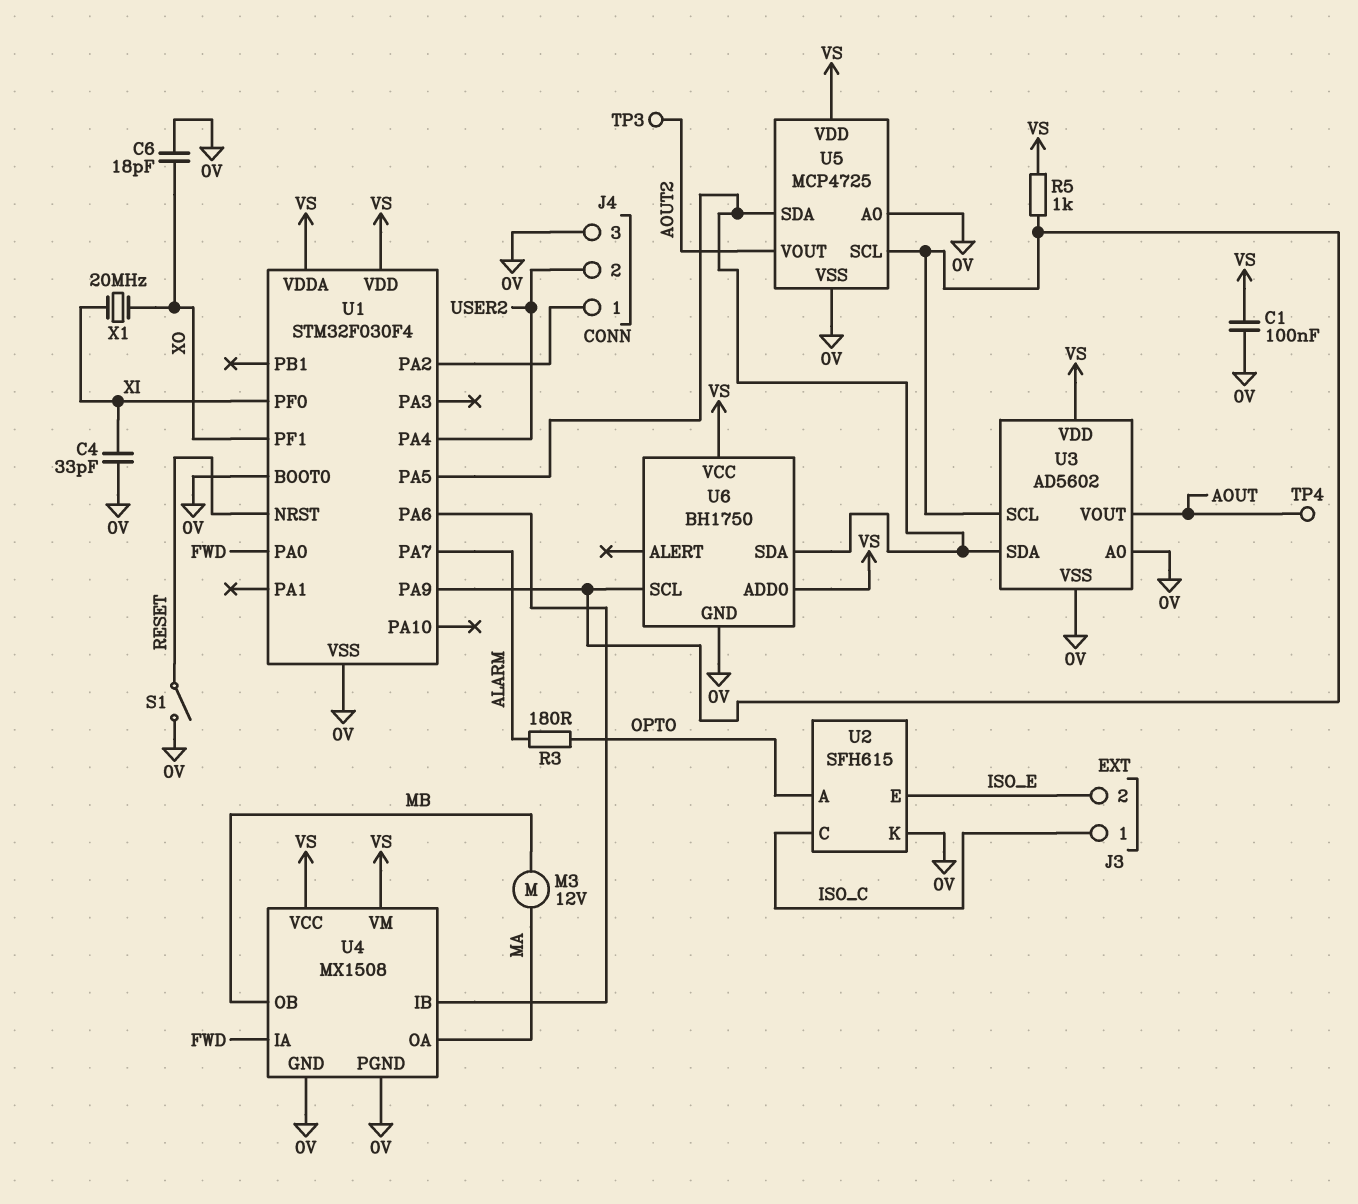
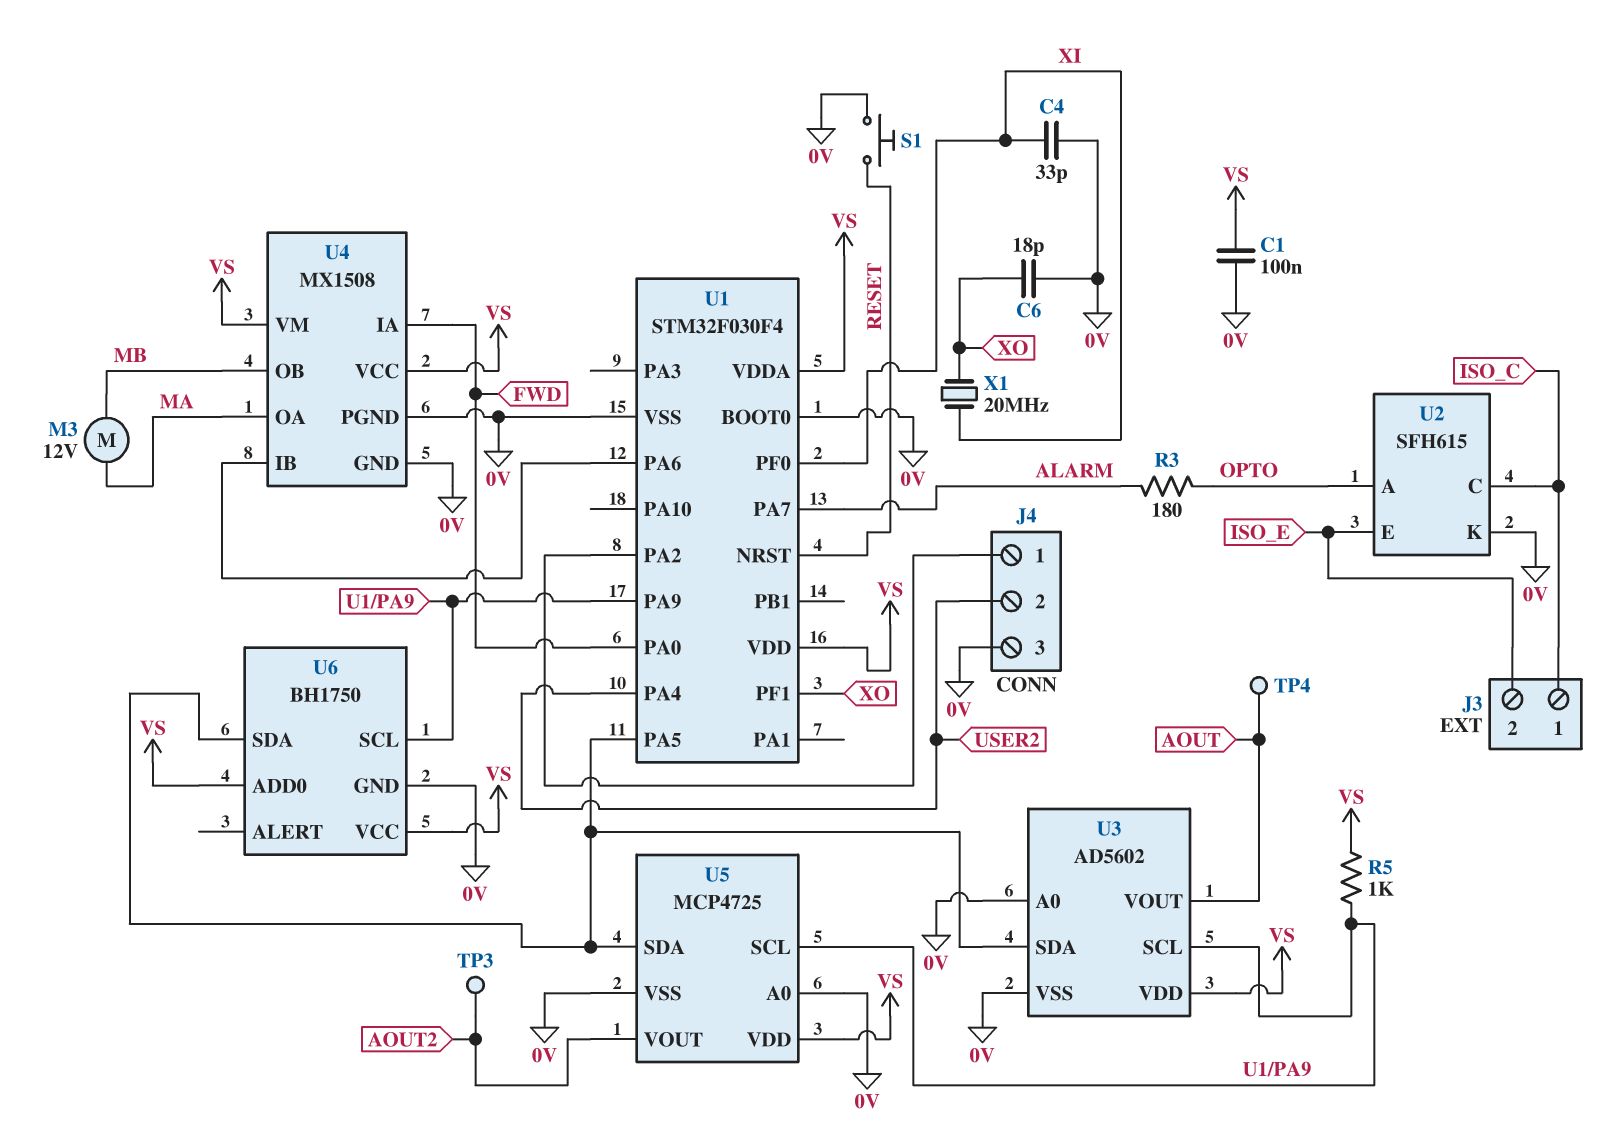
S1: switch (0V, RESET) -> button (0V, RESET)

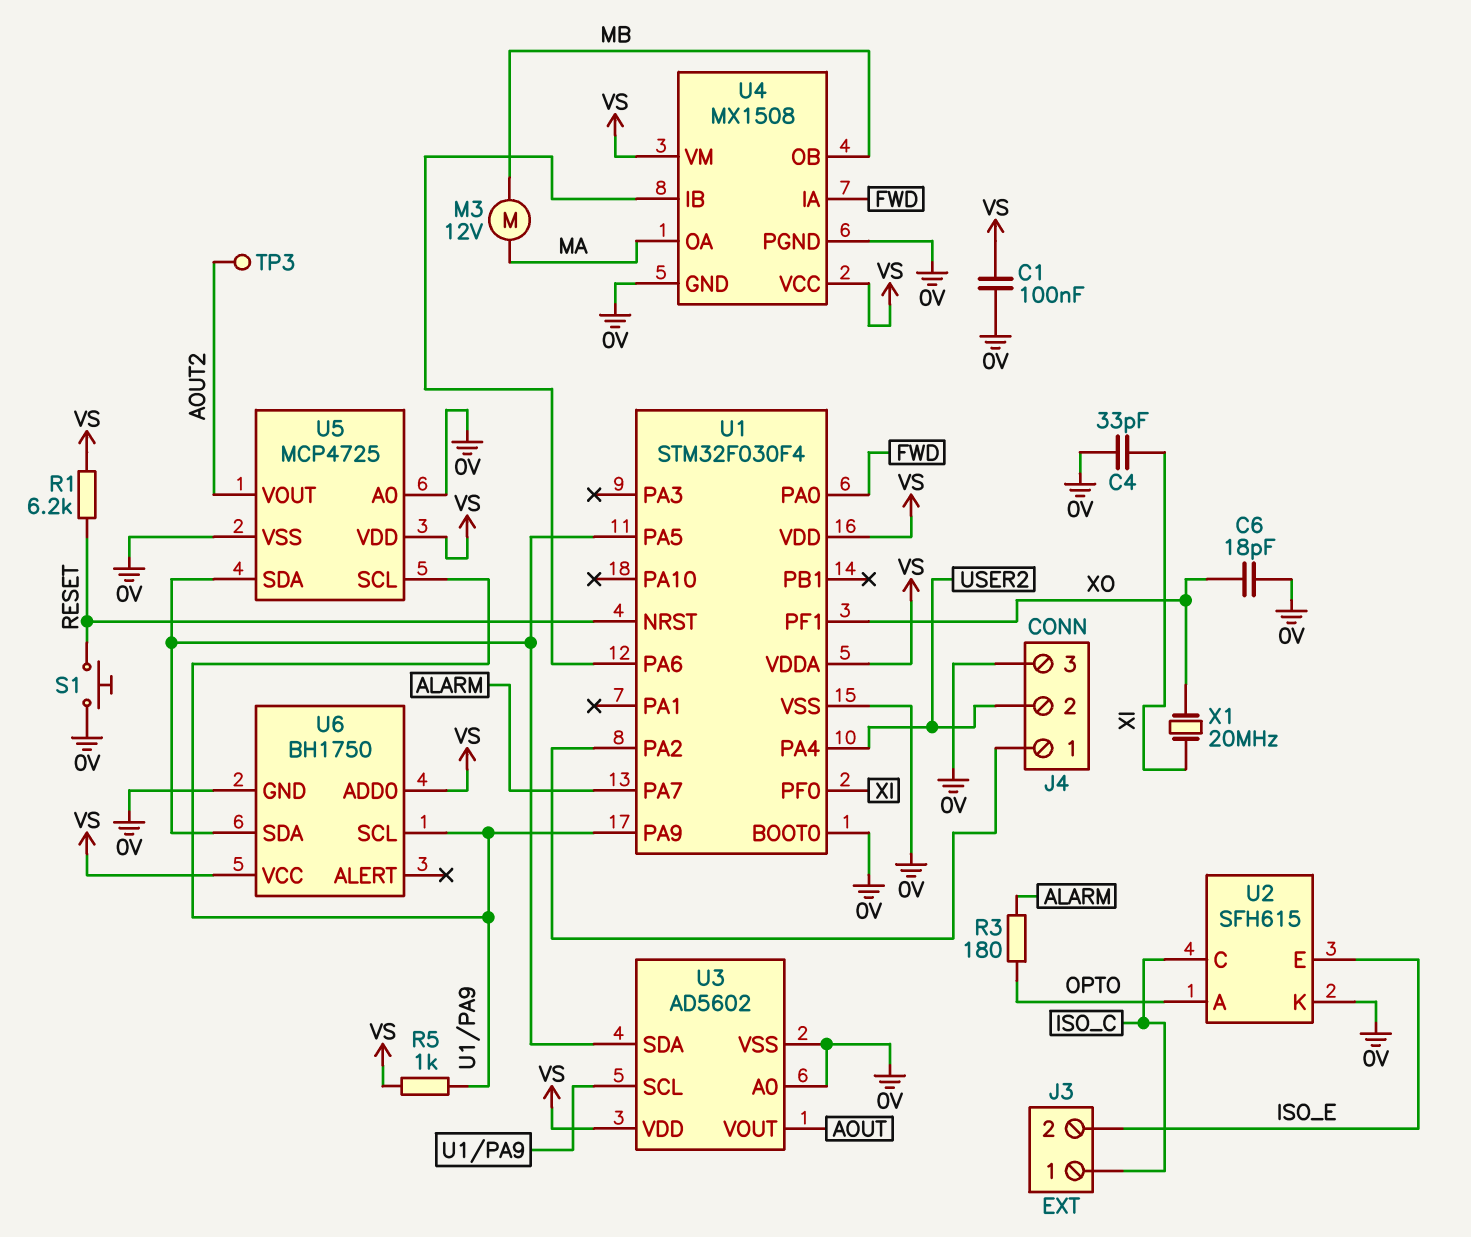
R1: none -> 6.2k (RESET, VS)
TP4: test point (AOUT) -> none

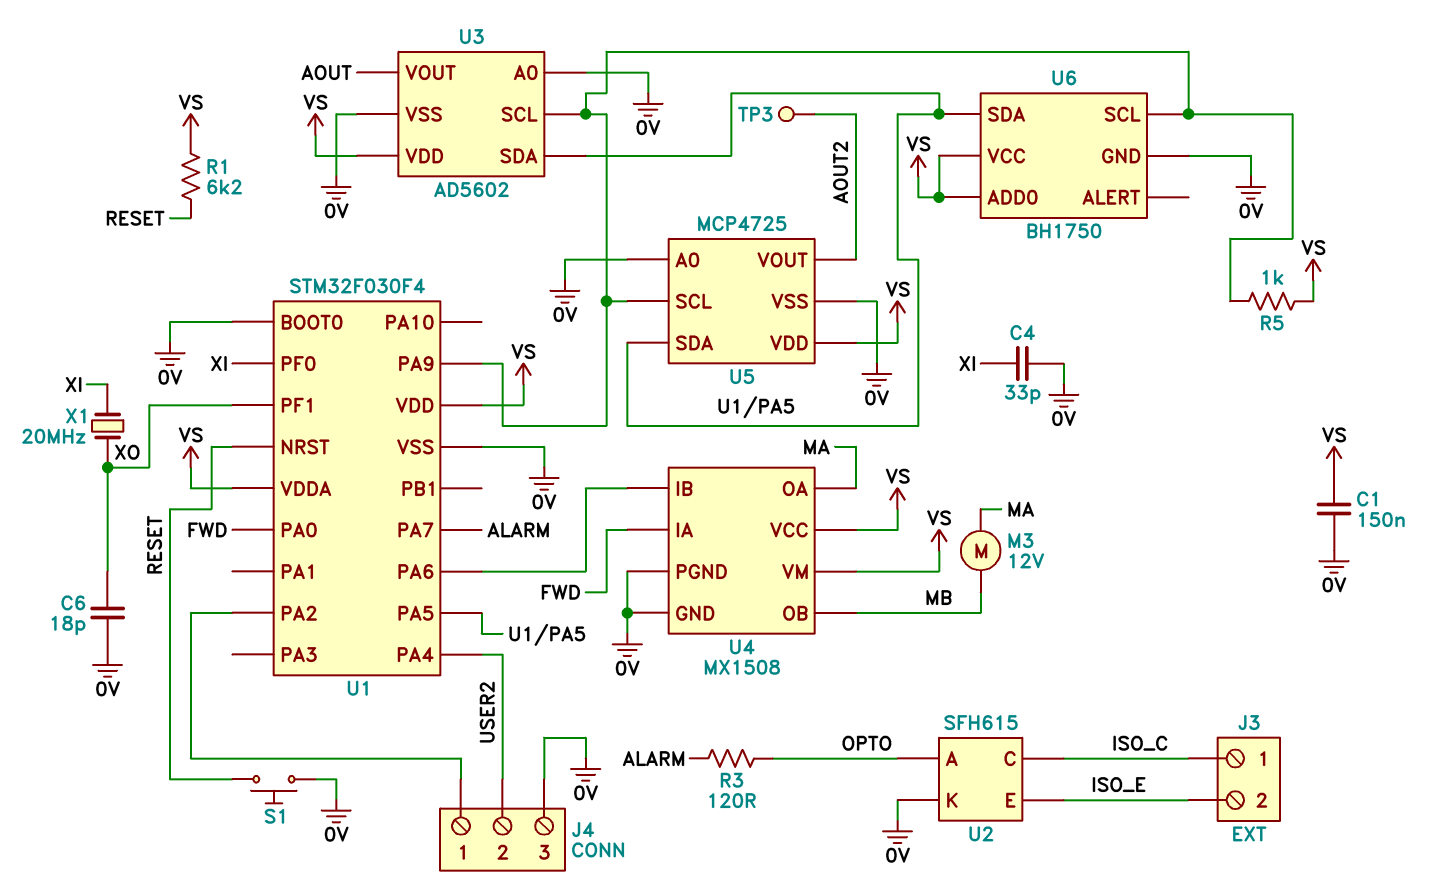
C1: 100nF (0V, VS) -> 150nF (0V, VS)
R3: 180 (ALARM, OPTO) -> 120 (ALARM, OPTO)

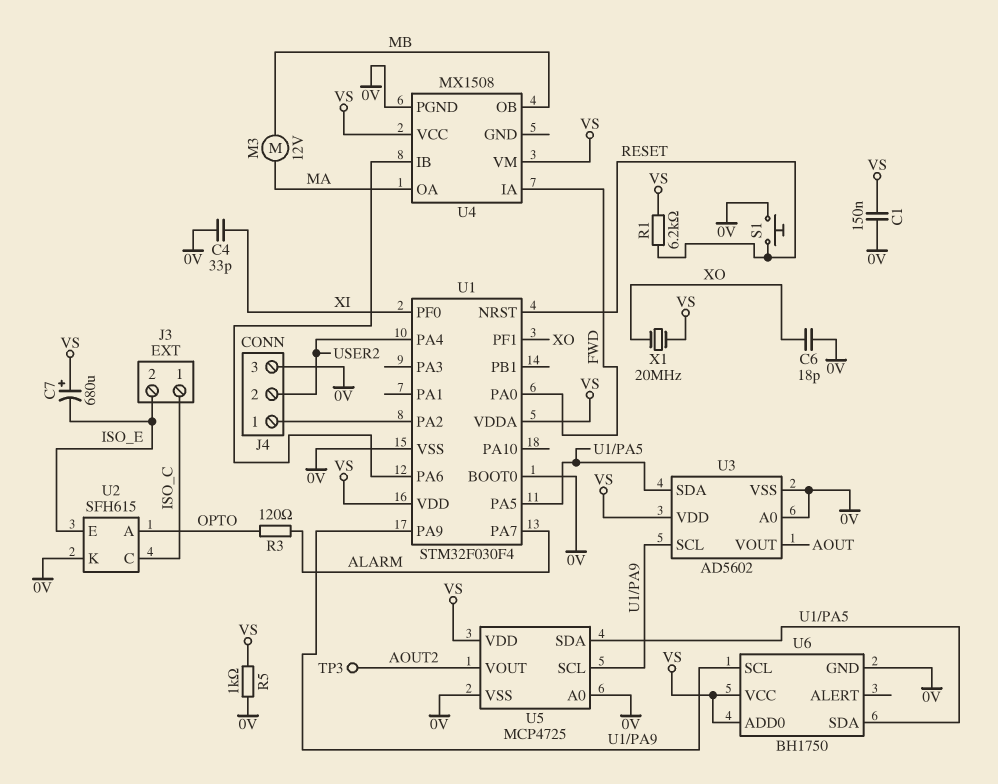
C7: none -> 680uF (plus VS, minus ISO_E)
R5: 1k (U1/PA9, VS) -> 1k (0V, VS)
U4 pin GND: 0V -> none
X1: 20MHz (XI, XO) -> 20MHz (VS, XO)

